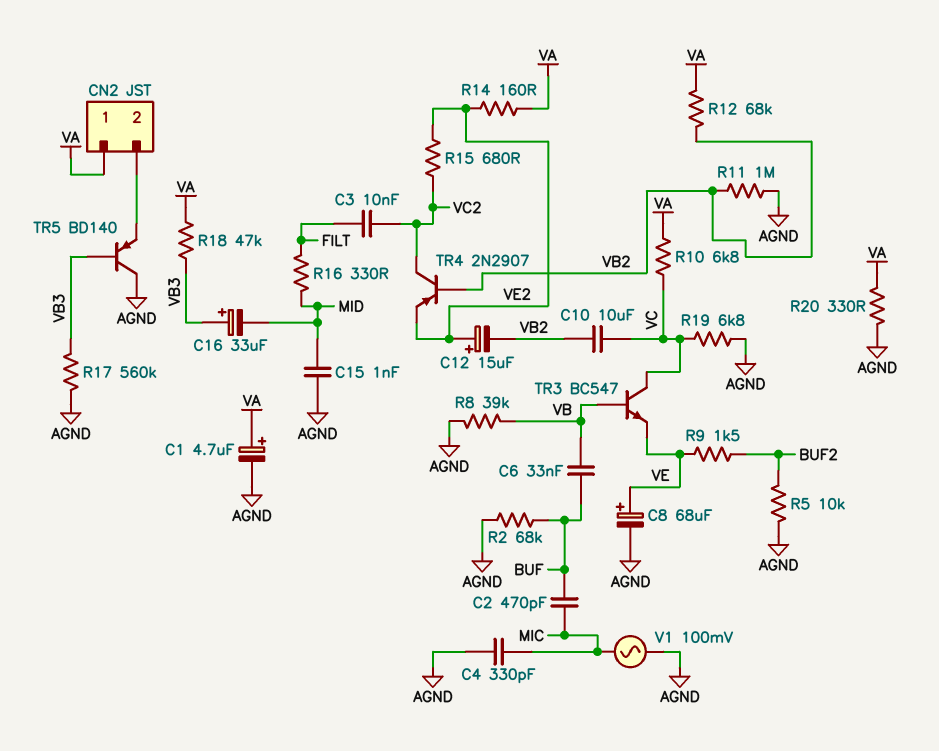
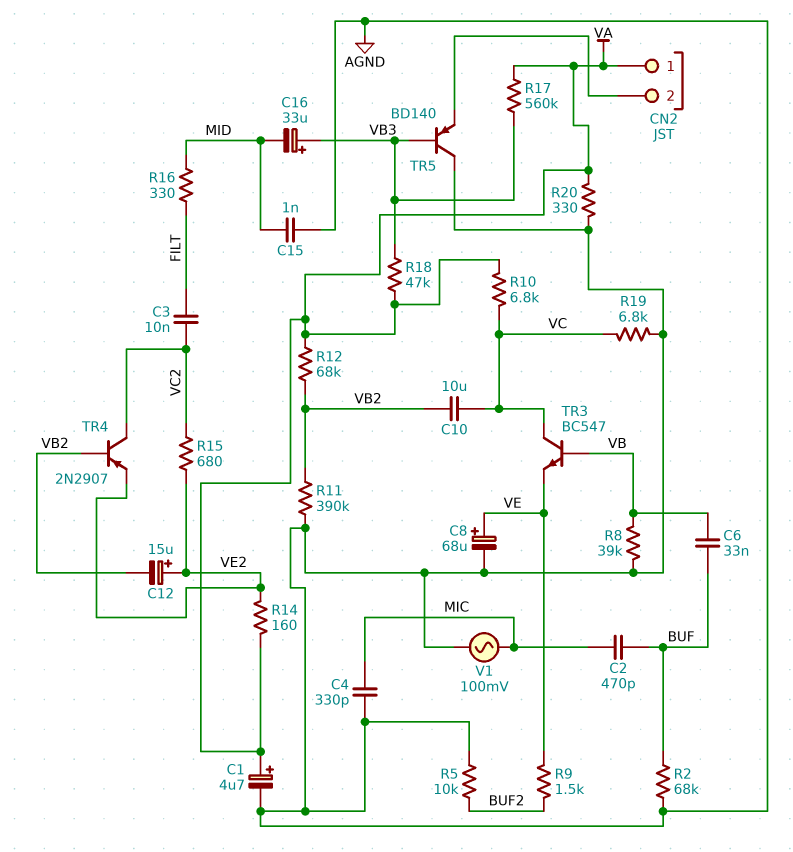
R11: 1M (AGND, VB2) -> 390k (AGND, VB2)
R17: 560k (AGND, VB3) -> 560k (VA, VB3)

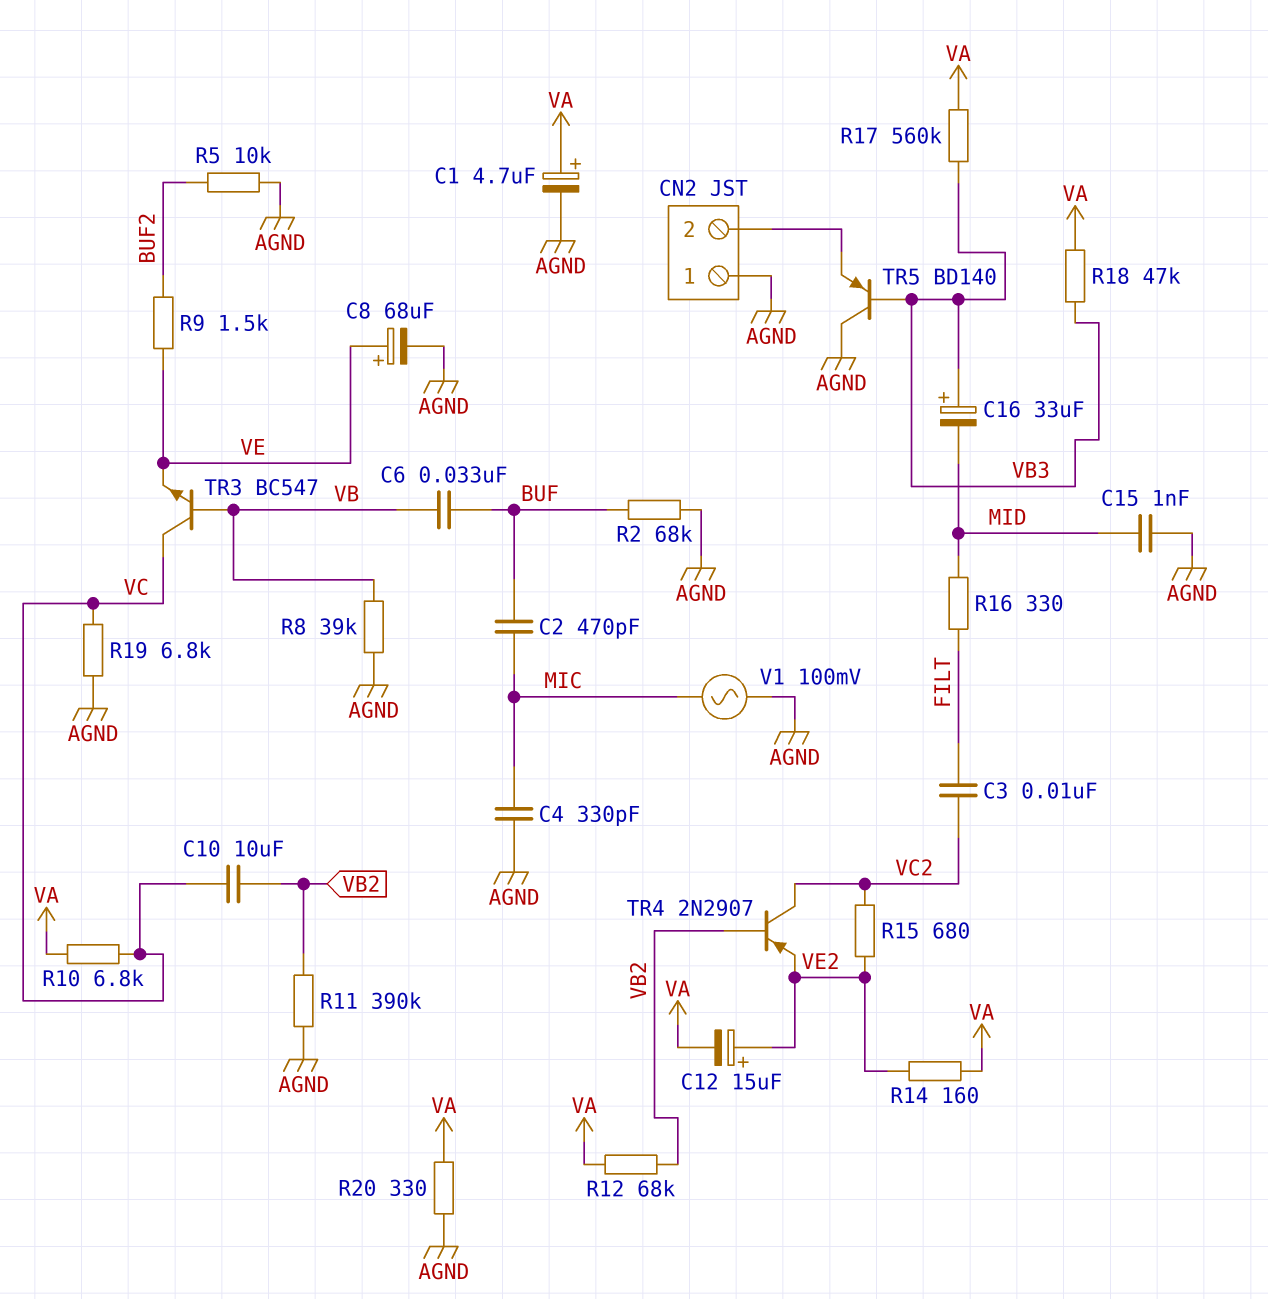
C12: 15uF (plus VE2, minus VB2) -> 15uF (plus VE2, minus VA)
CN2 pin 1: VA -> AGND

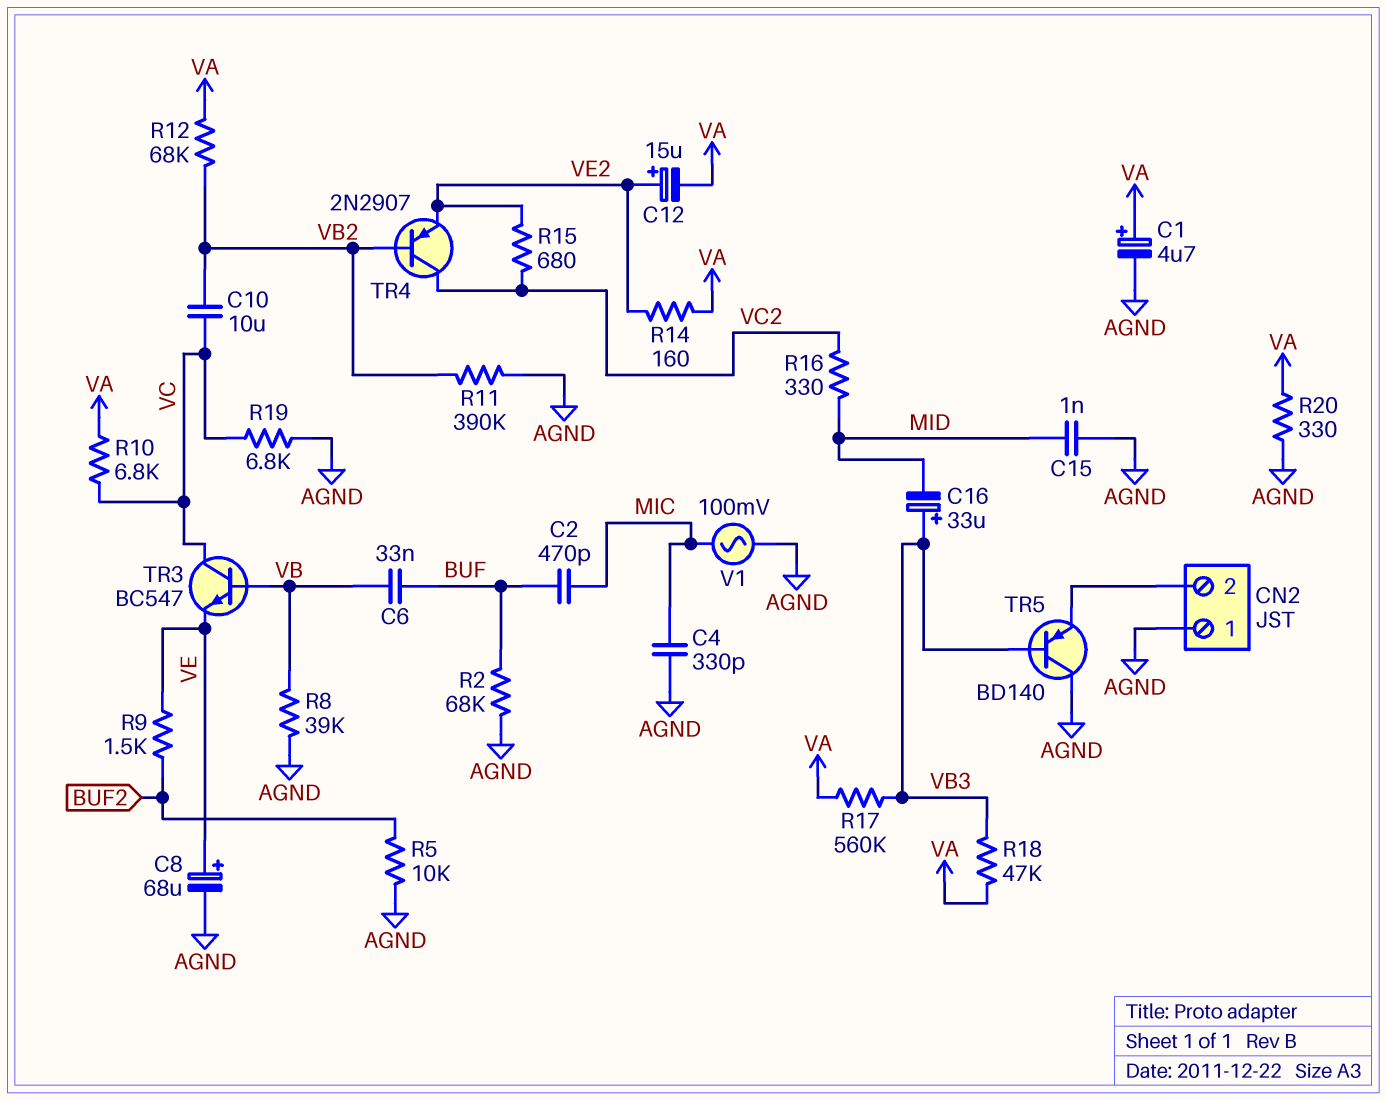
C3: 10nF (FILT, VC2) -> none
R16: 330 (FILT, MID) -> 330 (MID, VC2)

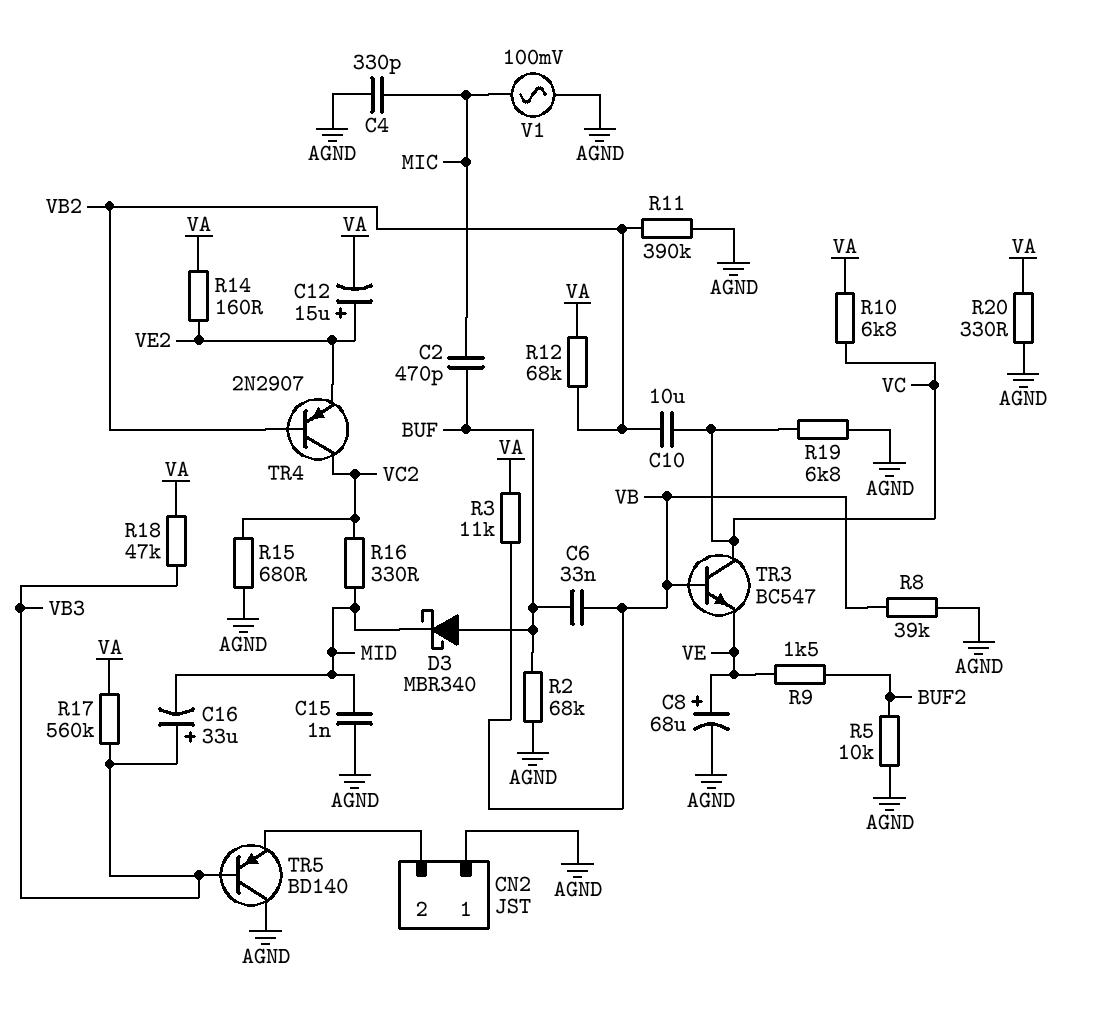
C1: 4.7uF (plus VA, minus AGND) -> none
D3: none -> schottky MBR340 (A BUF, K MID)
R3: none -> 11k (VA, VB)
R15: 680 (VC2, VE2) -> 680 (AGND, VC2)

